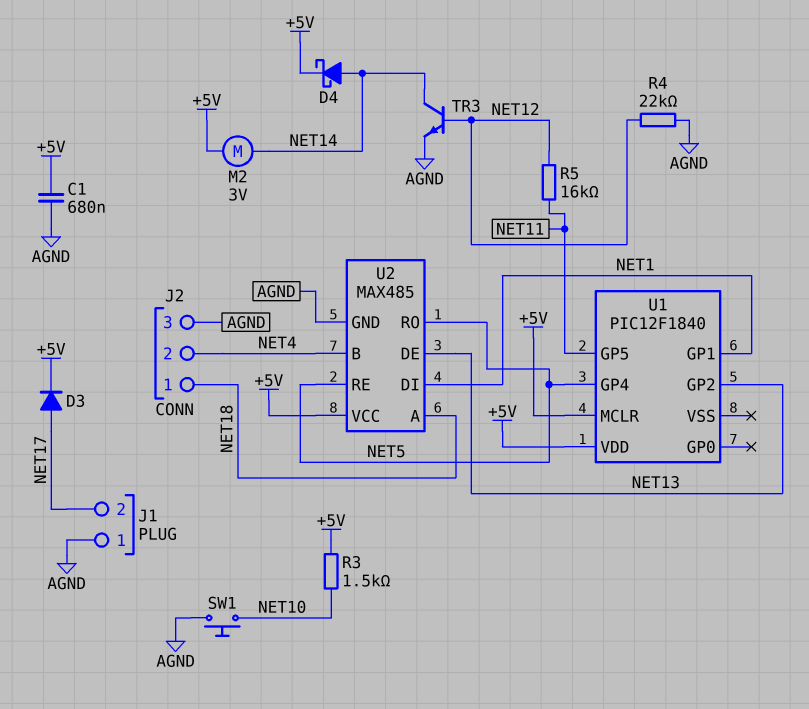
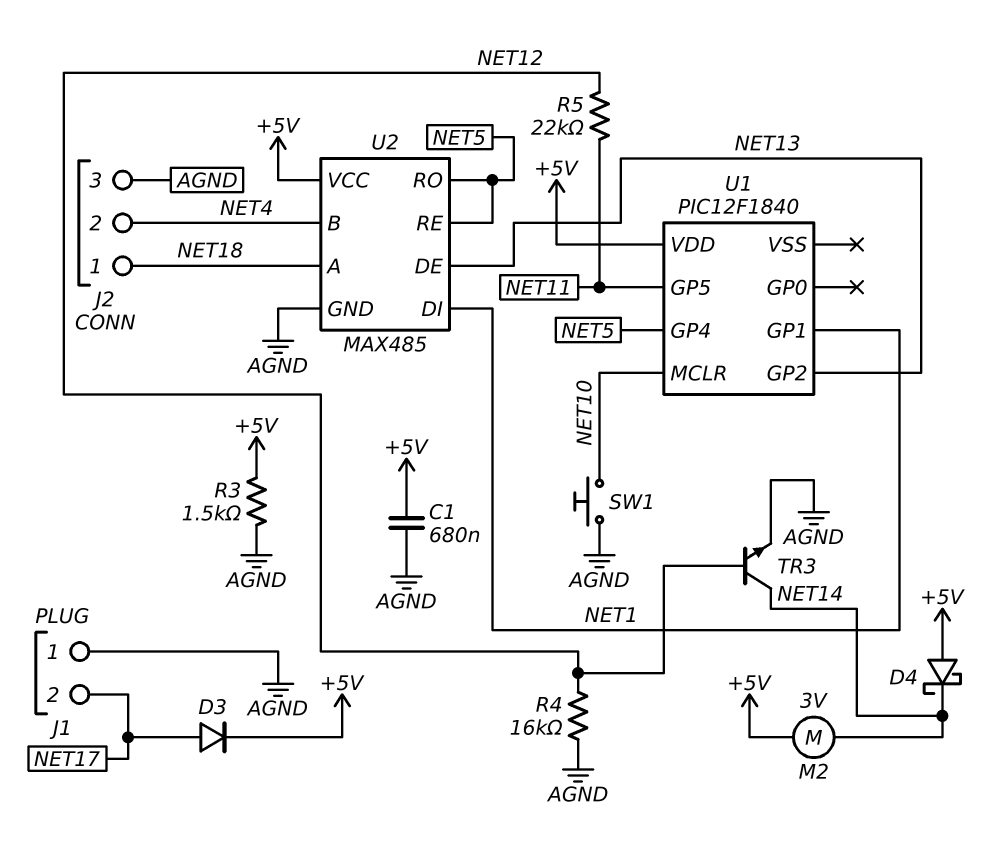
D4: schottky (A NET14, K +5V) -> schottky (A +5V, K NET14)
R3: 1.5k (+5V, NET10) -> 1.5k (+5V, AGND)
R4: 22k (AGND, NET12) -> 16k (AGND, NET12)
R5: 16k (NET11, NET12) -> 22k (NET11, NET12)
U1 pin MCLR: +5V -> NET10

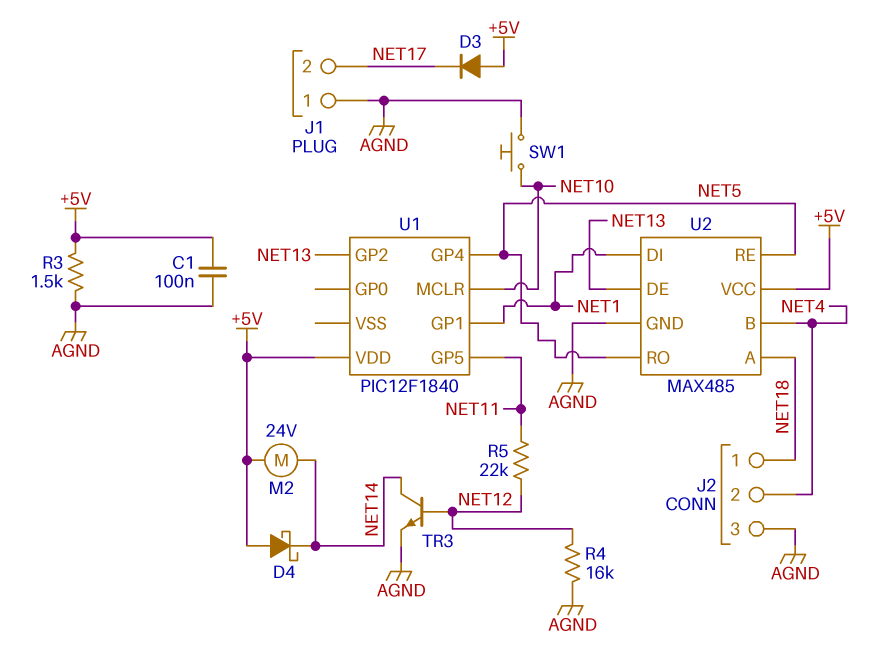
C1: 680nF (+5V, AGND) -> 100nF (+5V, AGND)
D3: diode (A NET17, K +5V) -> diode (A +5V, K NET17)
M2: motor 3V (+5V, NET14) -> motor 24V (+5V, NET14)

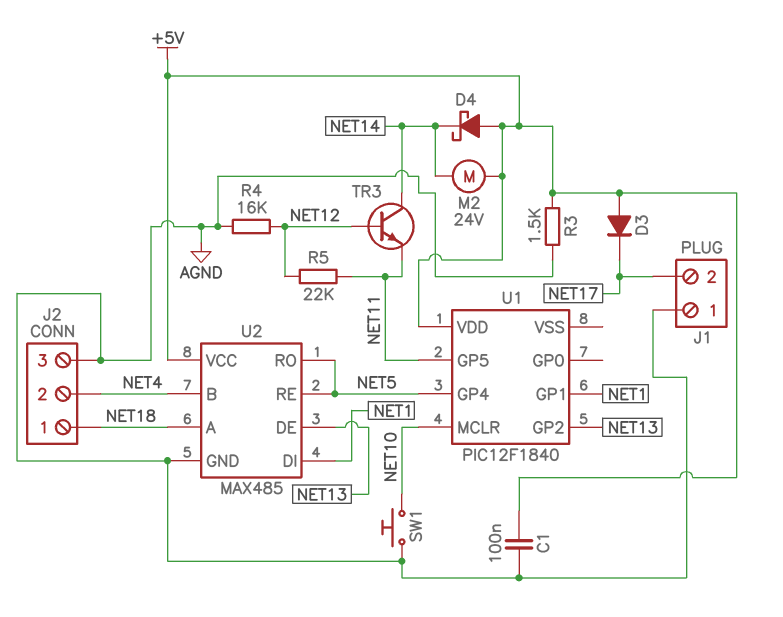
TR3: NPN (B NET12, C NET14, E AGND) -> NPN (B NET12, C NET14, E NET11)

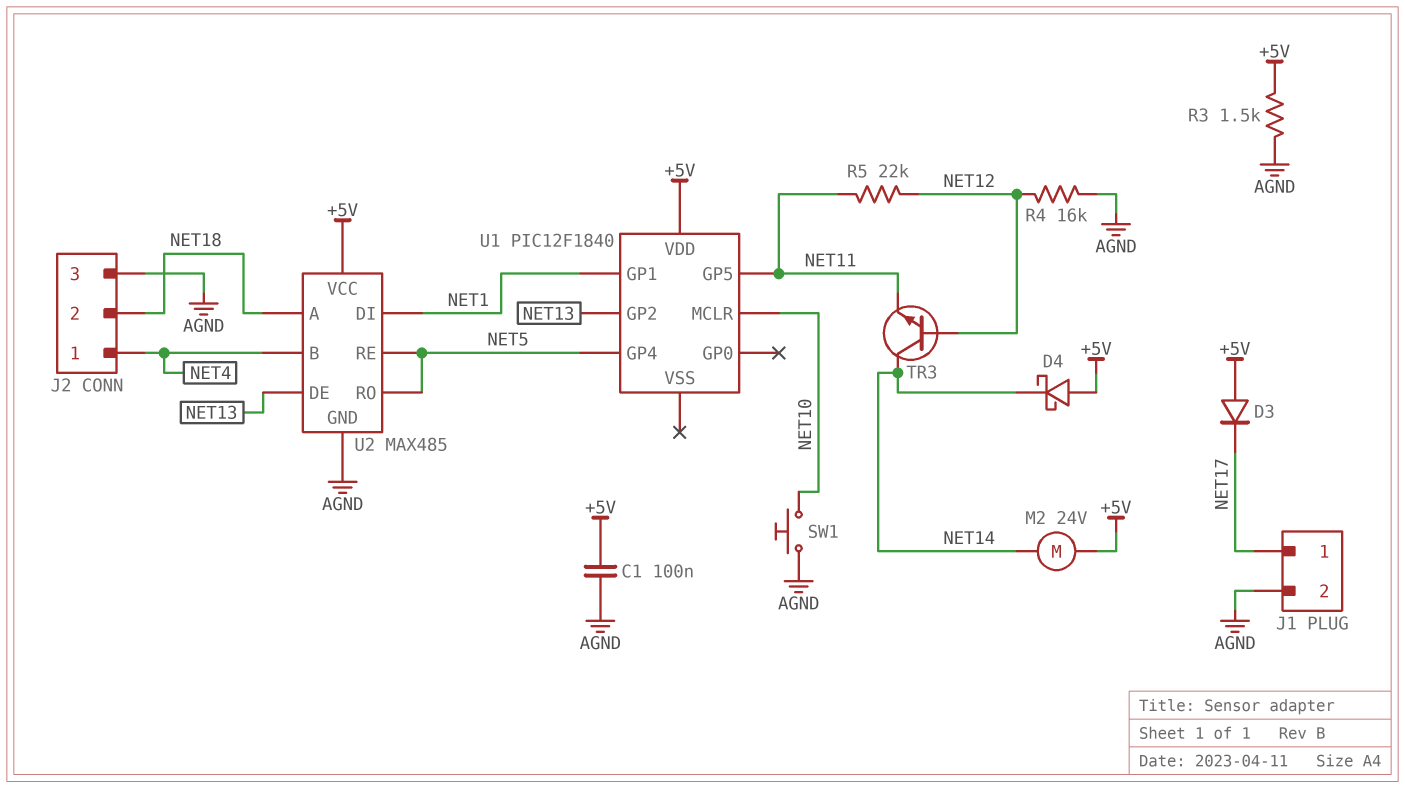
J1 pin 1: AGND -> NET17
J1 pin 2: NET17 -> AGND
J2 pin 1: NET18 -> NET4
J2 pin 2: NET4 -> NET18

